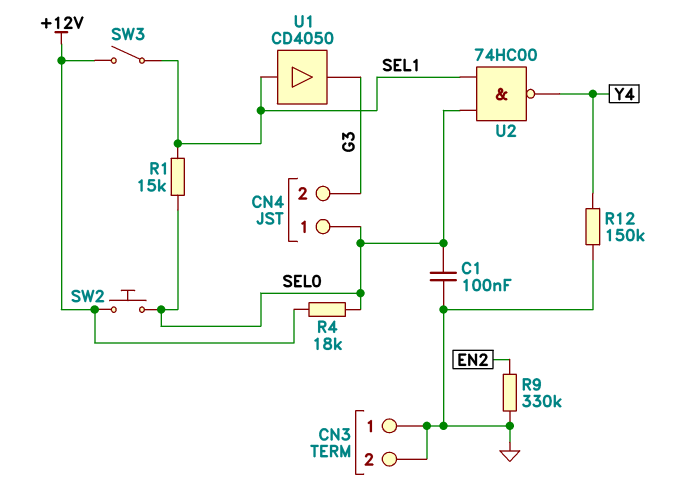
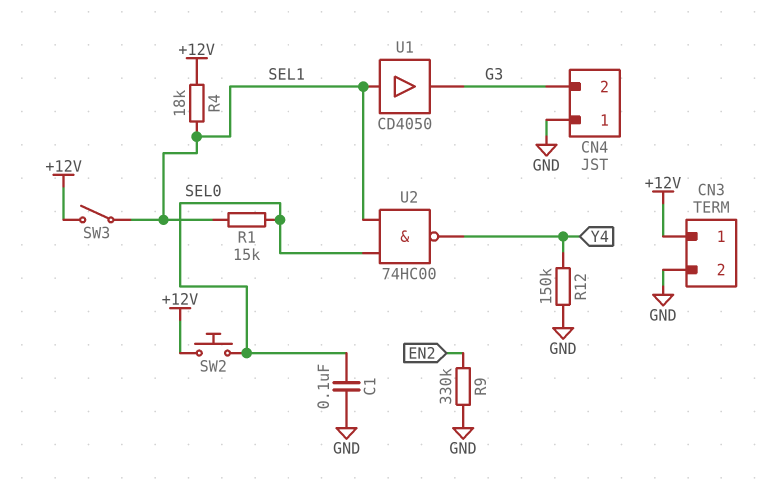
CN3 pin 1: GND -> +12V
CN4 pin 1: SEL0 -> GND
R4: 18k (+12V, SEL0) -> 18k (+12V, SEL1)

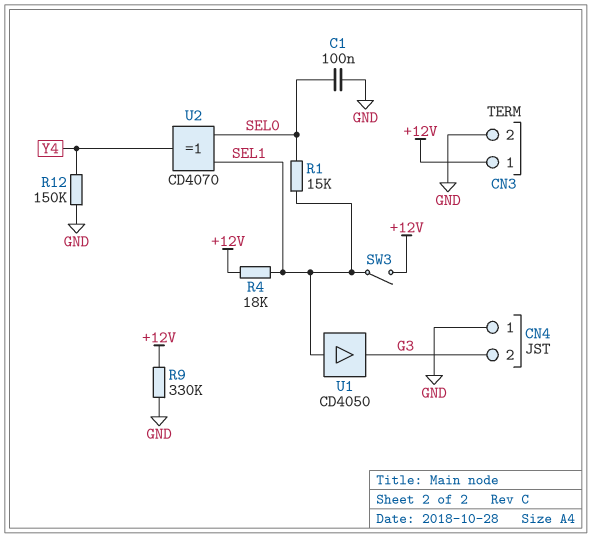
R9: 330k (EN2, GND) -> 330k (+12V, GND)
SW2: button (+12V, SEL0) -> none
U2: NAND 74HC00 (in SEL0, in SEL1, out Y4) -> XOR CD4070 (in SEL0, in SEL1, out Y4)

